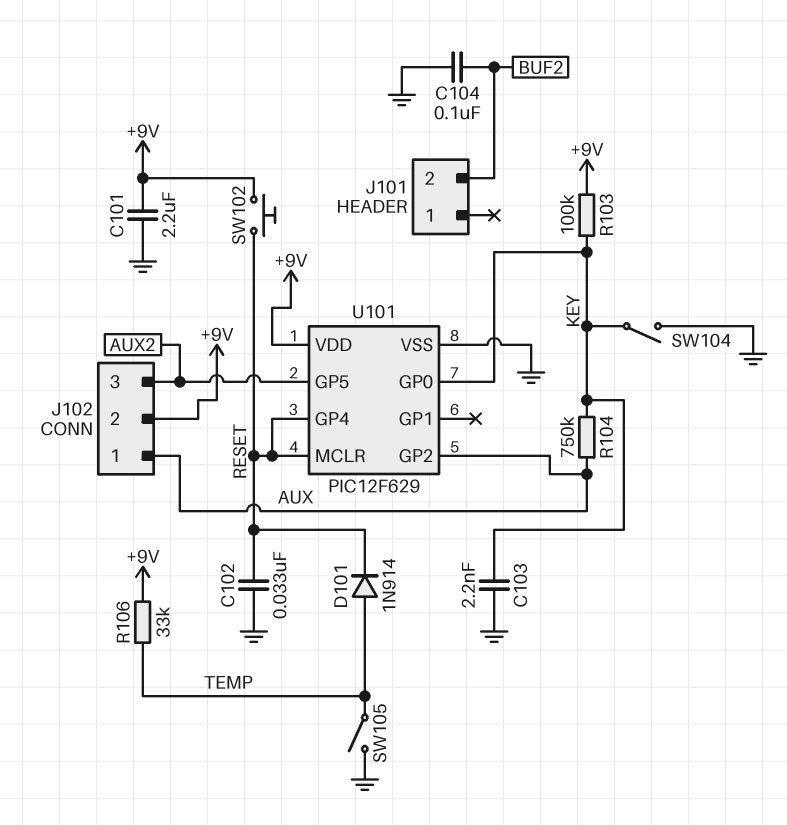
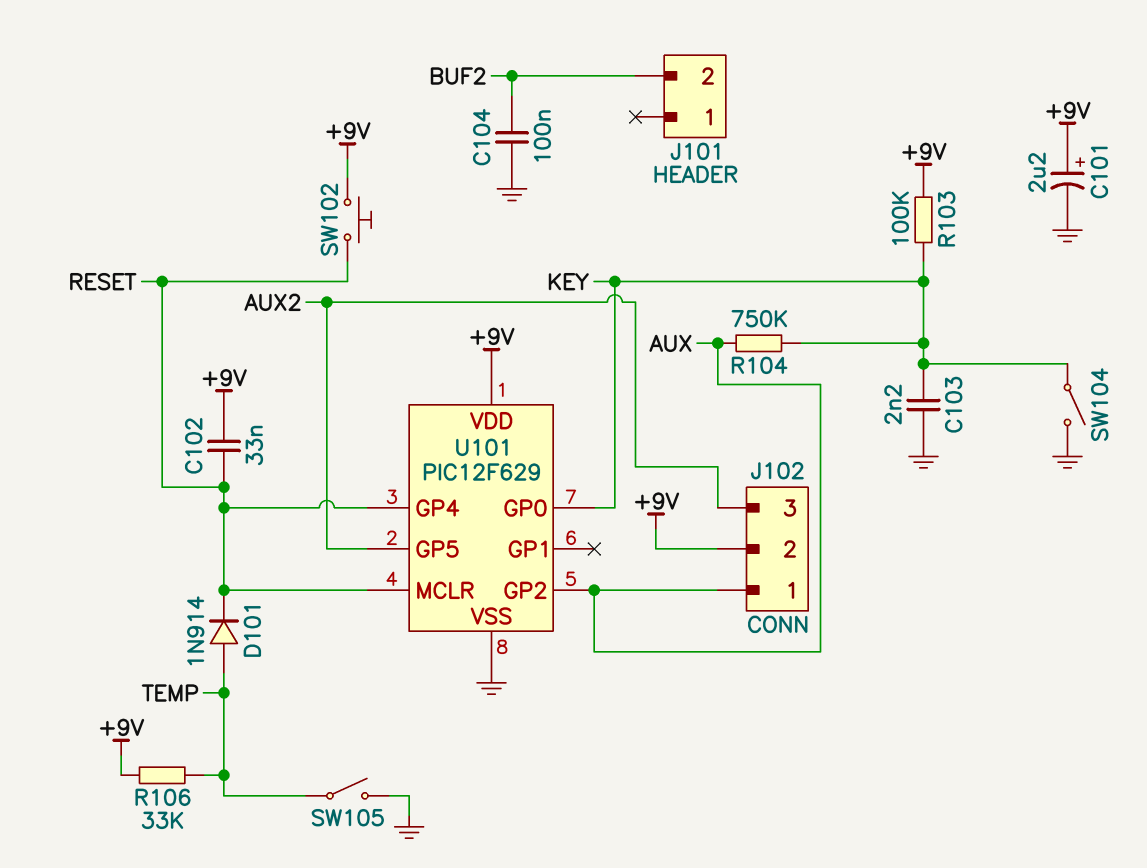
C101: 2.2uF (+9V, GND) -> 2.2uF (plus +9V, minus GND)
C102: 33nF (GND, RESET) -> 33nF (+9V, RESET)

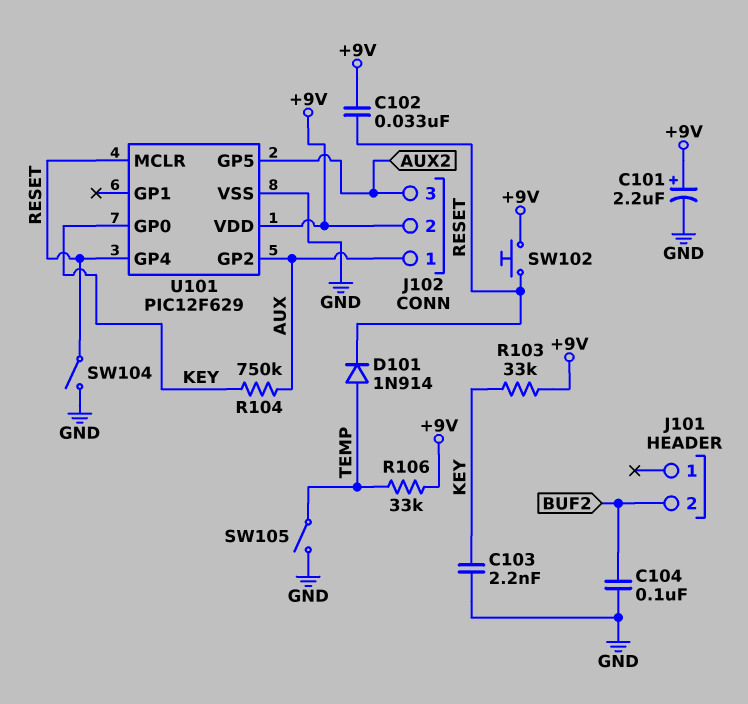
R103: 100k (+9V, KEY) -> 33k (+9V, KEY)
SW104: switch (GND, KEY) -> switch (GND, RESET)

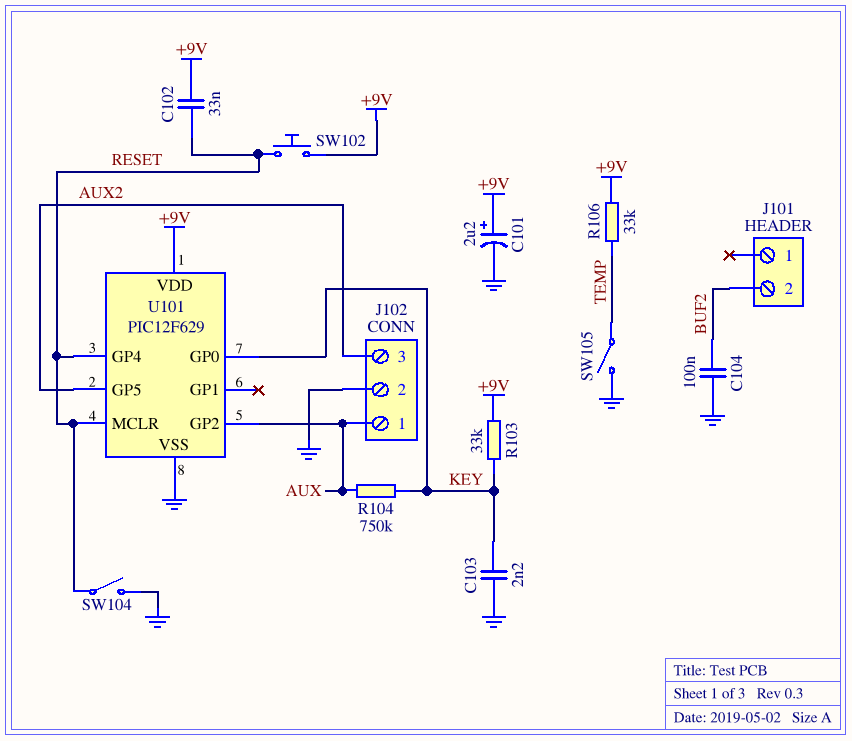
D101: diode 1N914 (A TEMP, K RESET) -> none
J102 pin 2: +9V -> GND

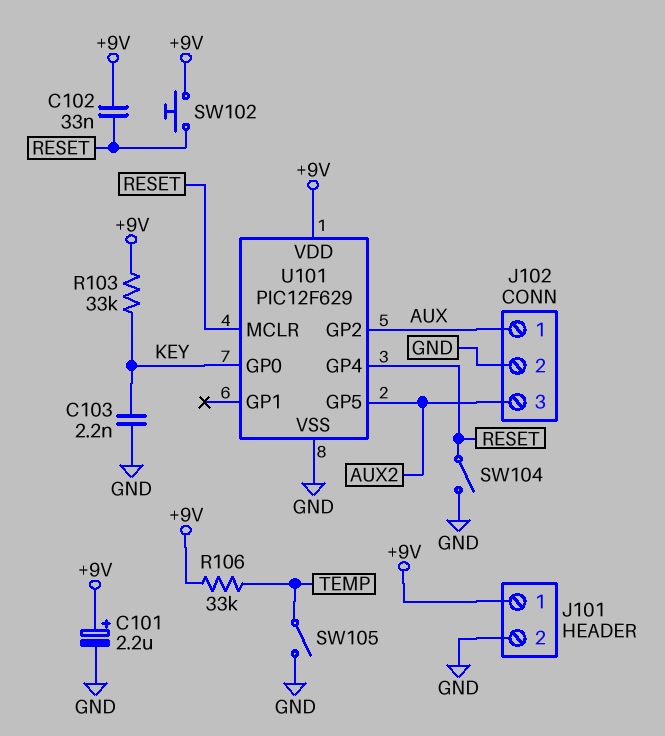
C104: 100nF (BUF2, GND) -> none
J101 pin 1: none -> +9V
J101 pin 2: BUF2 -> GND
R104: 750k (AUX, KEY) -> none

